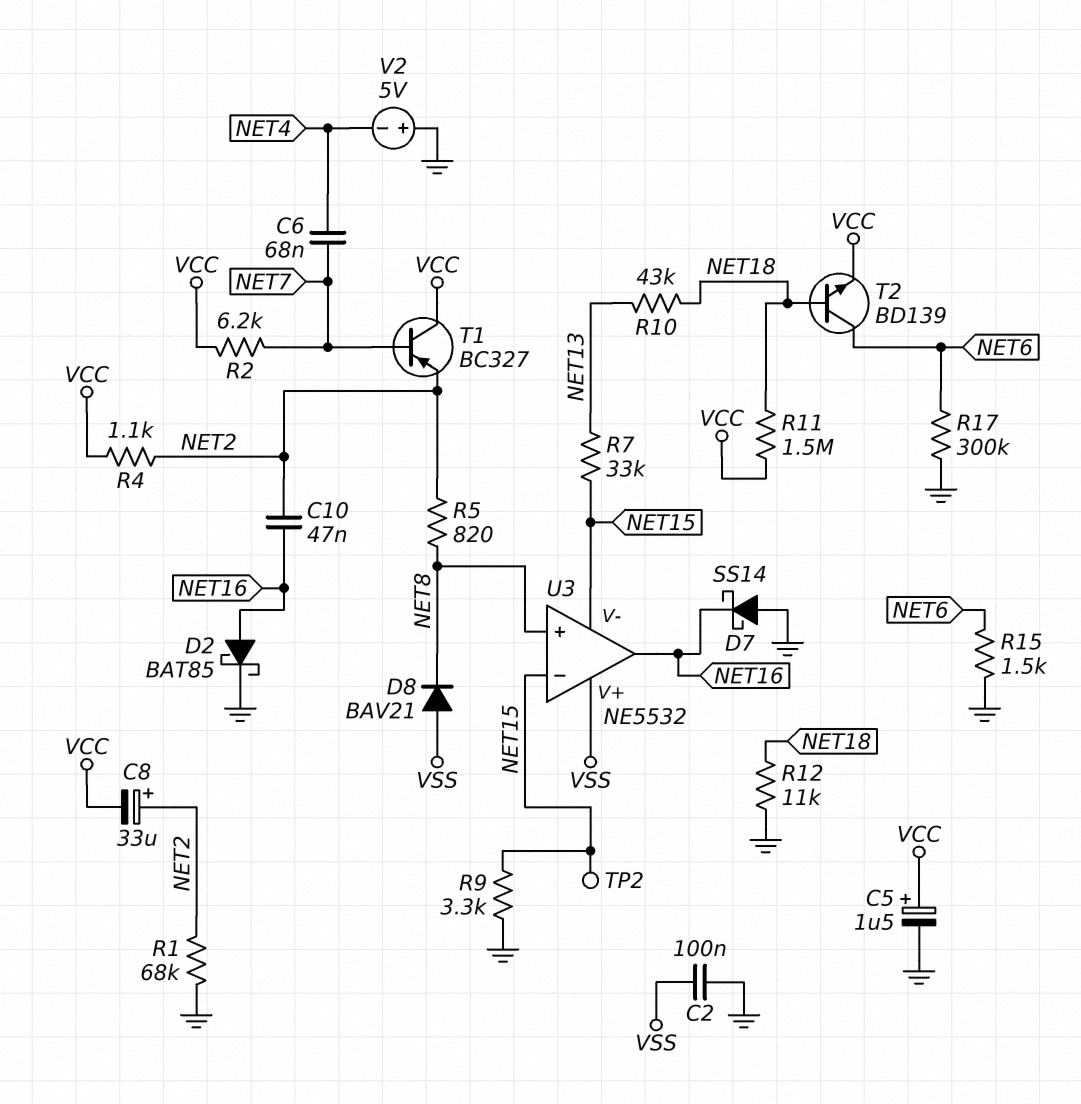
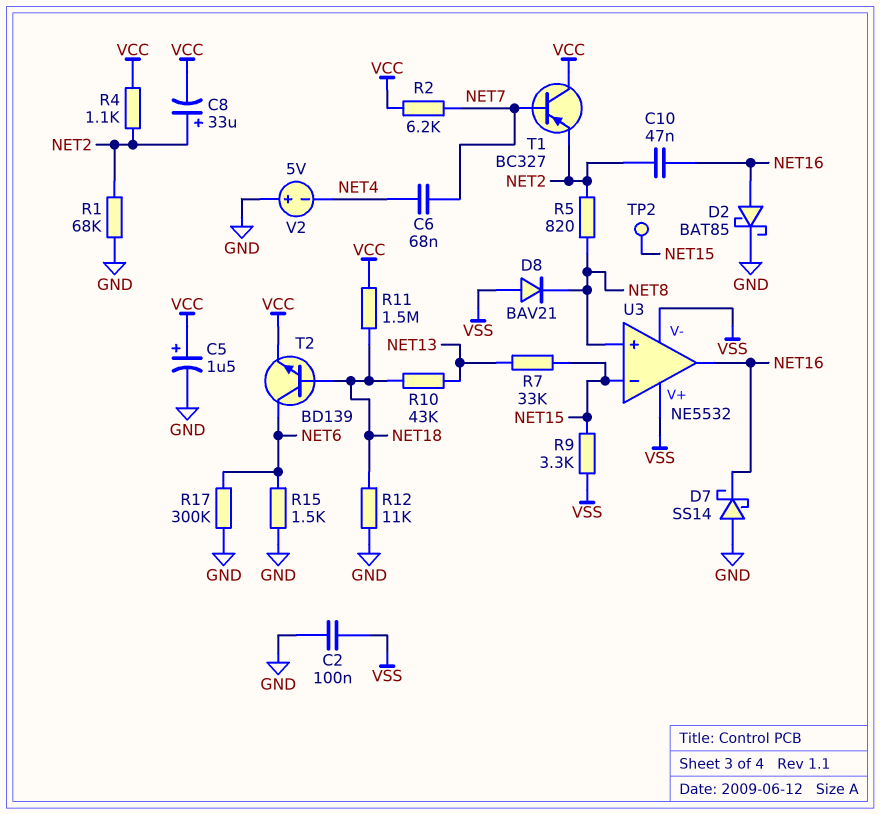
R9: 3.3k (GND, NET15) -> 3.3k (NET15, VSS)
U3 pin V-: NET15 -> VSS

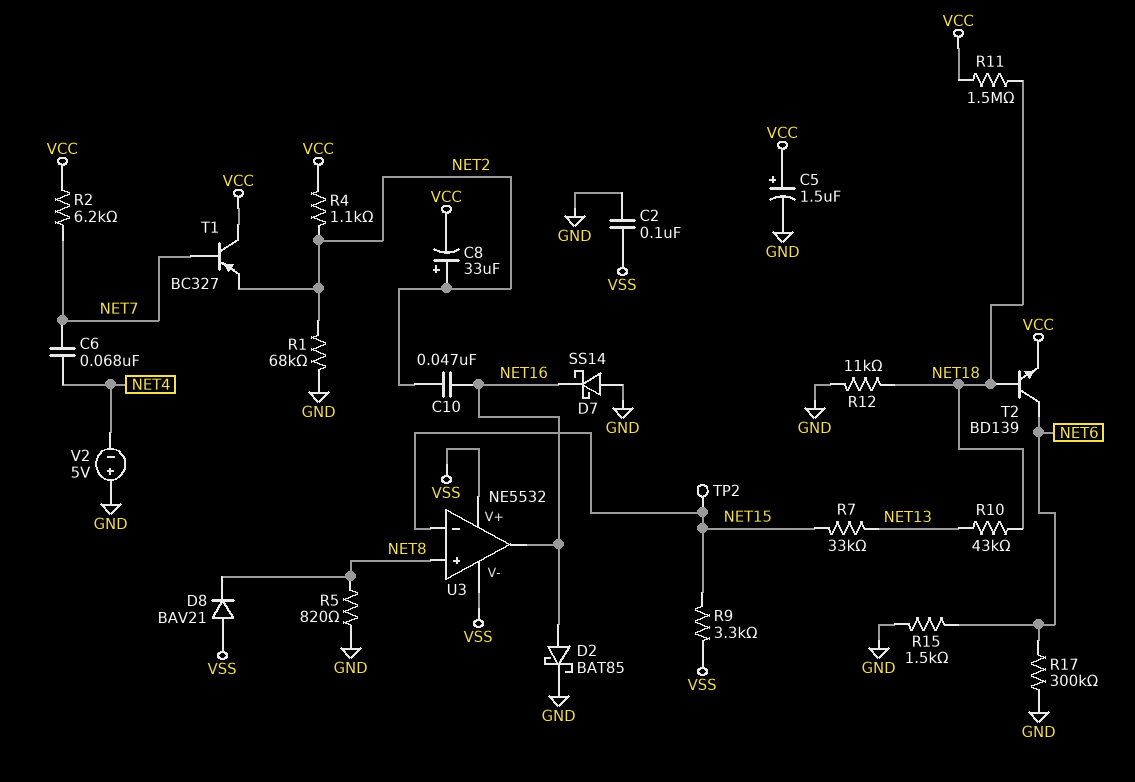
R5: 820 (NET2, NET8) -> 820 (GND, NET8)

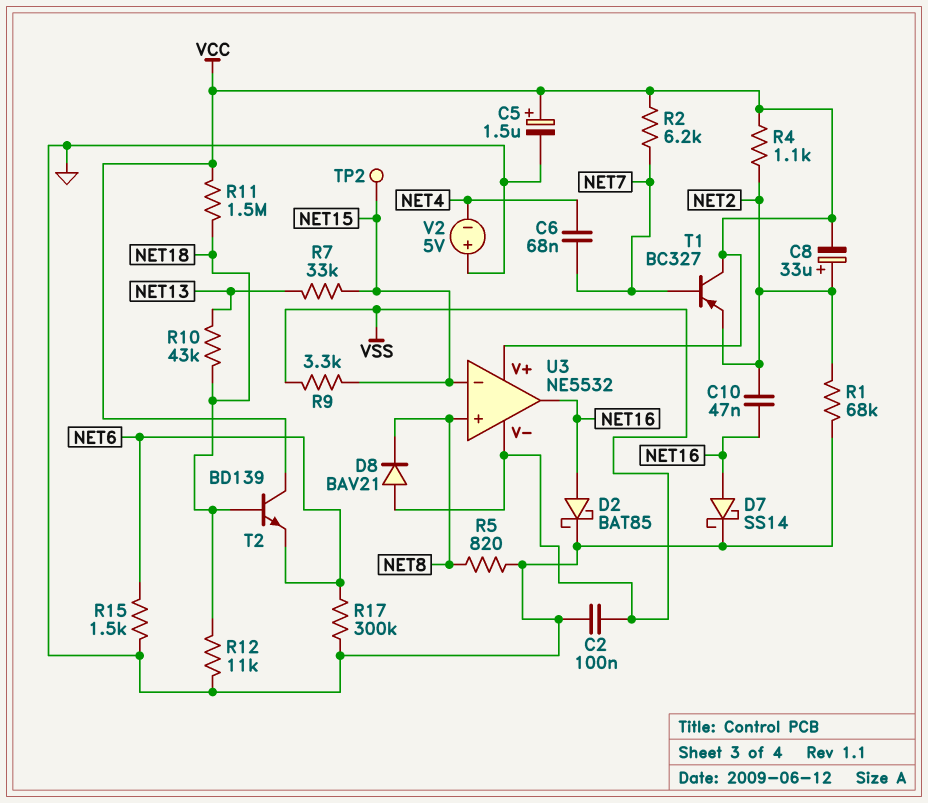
D7: schottky SS14 (A GND, K NET16) -> schottky SS14 (A NET16, K GND)
T2: NPN BD139 (B NET18, C NET6, E VCC) -> NPN BD139 (B NET18, C VCC, E NET6)
U3 pin V+: VSS -> VCC

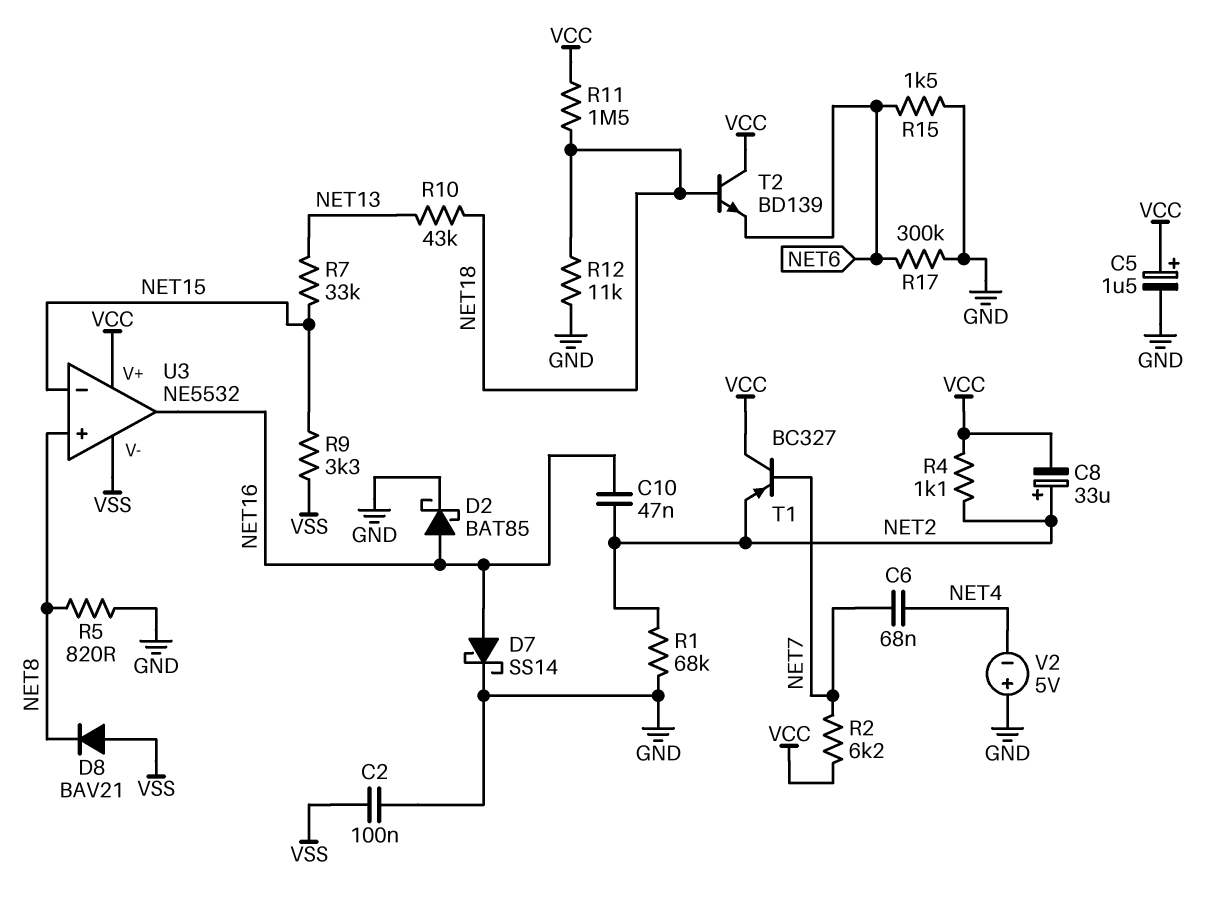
TP2: test point (NET15) -> none

